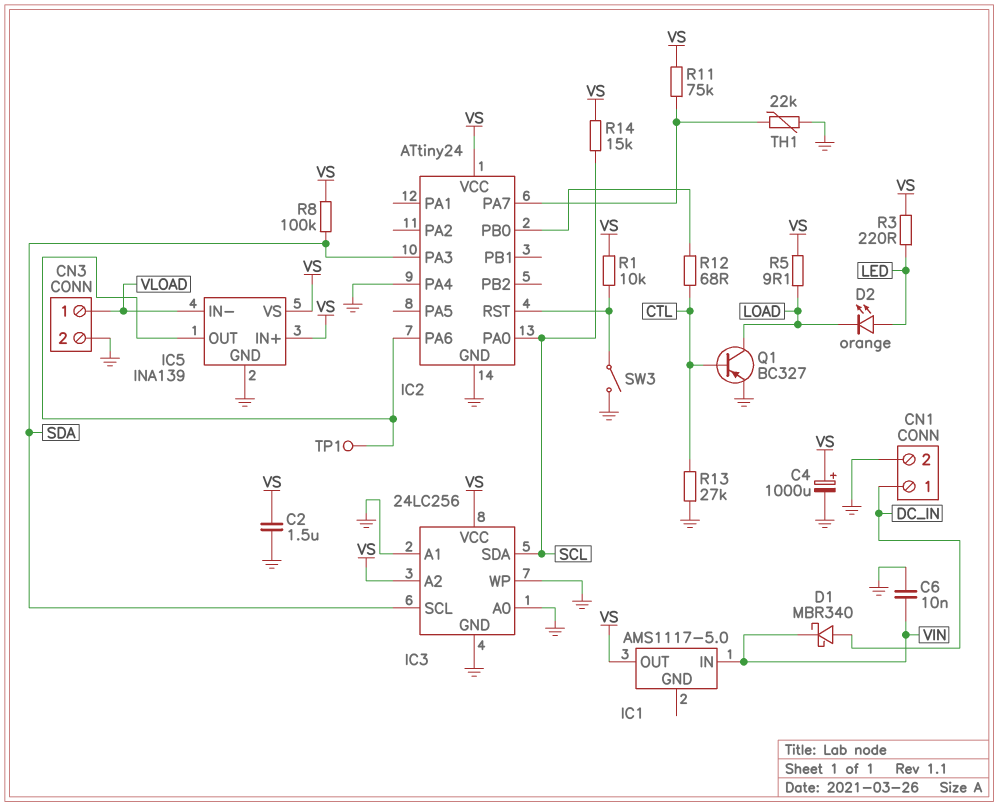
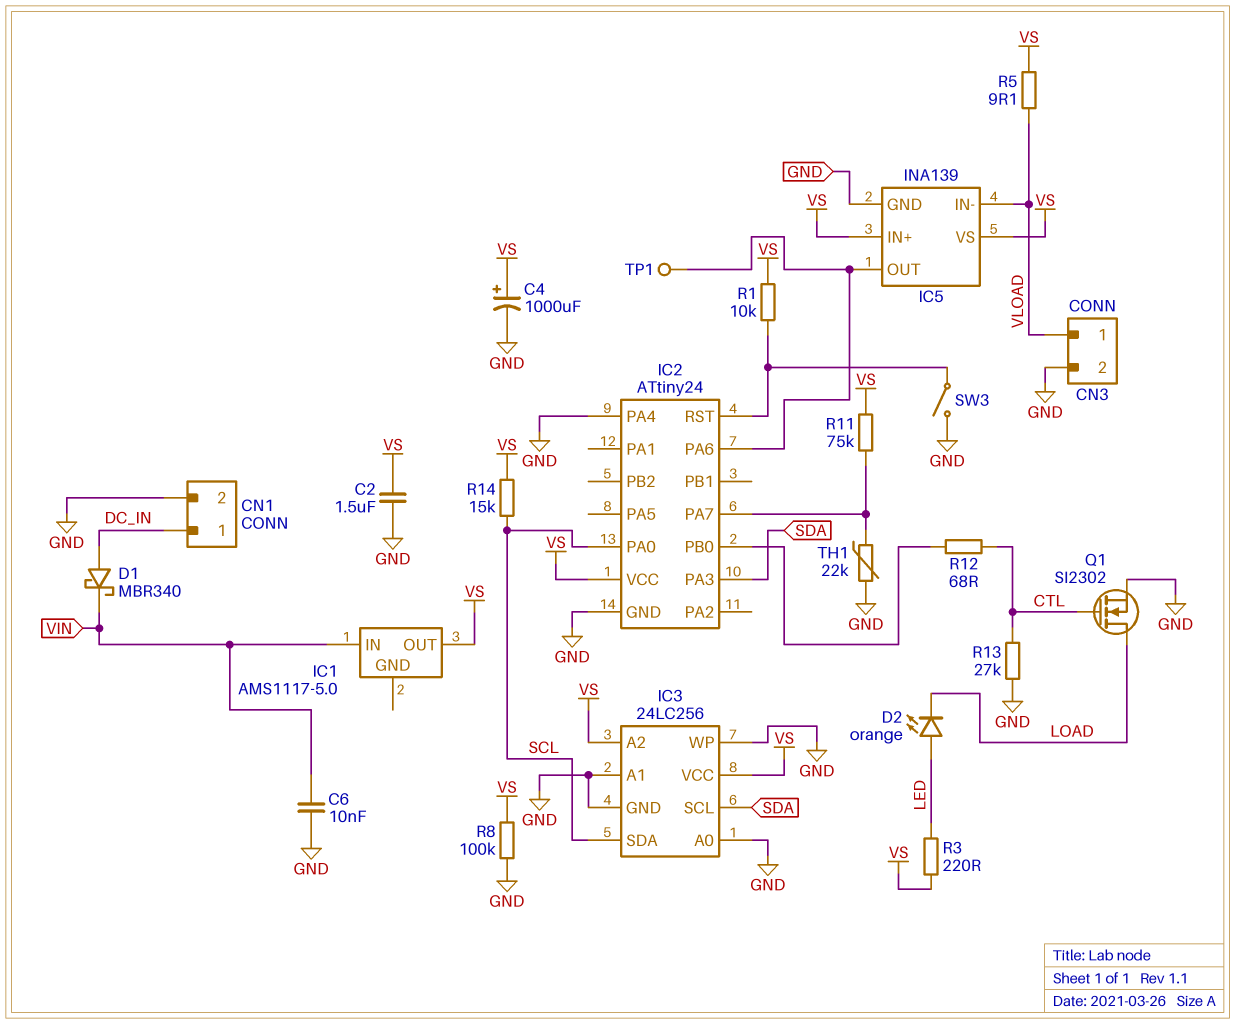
Q1: PNP BC327 (B CTL, C LOAD, E GND) -> NMOS SI2302 (G CTL, D LOAD, S GND)
R5: 9.1 (LOAD, VS) -> 9.1 (VLOAD, VS)
R8: 100k (SDA, VS) -> 100k (GND, VS)

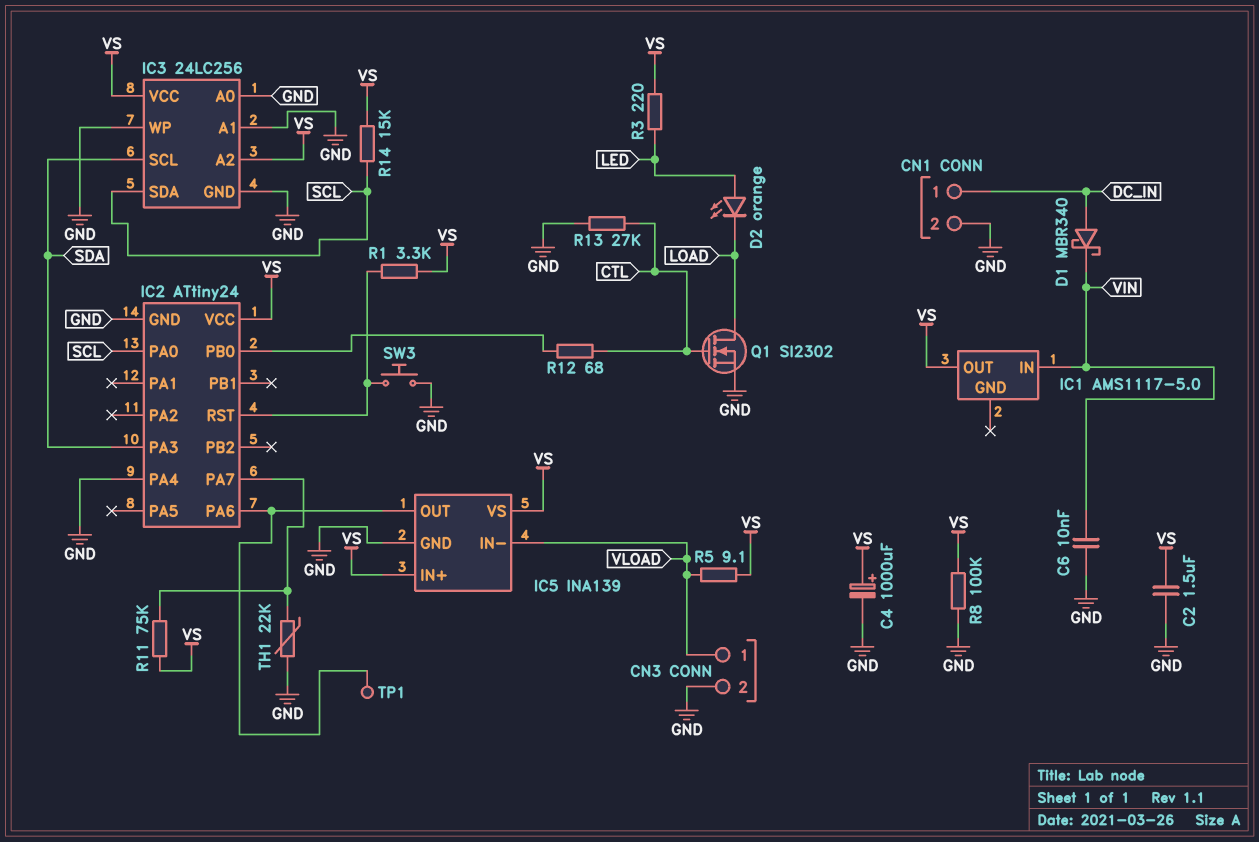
R1: 10k (IC2/RST, VS) -> 3.3k (IC2/RST, VS)
SW3: switch (GND, IC2/RST) -> button (GND, IC2/RST)

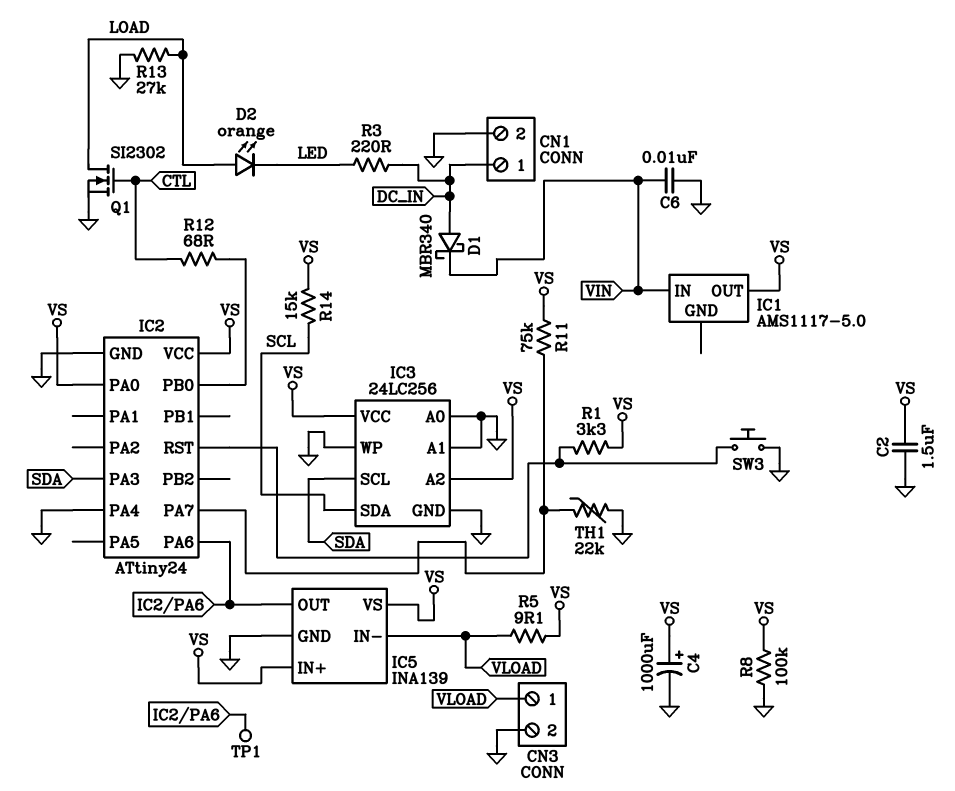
D2: LED orange (A LED, K LOAD) -> LED orange (A LOAD, K LED)
IC2 pin PA0: SCL -> VS
R3: 220 (LED, VS) -> 220 (DC_IN, LED)
R13: 27k (CTL, GND) -> 27k (GND, LOAD)

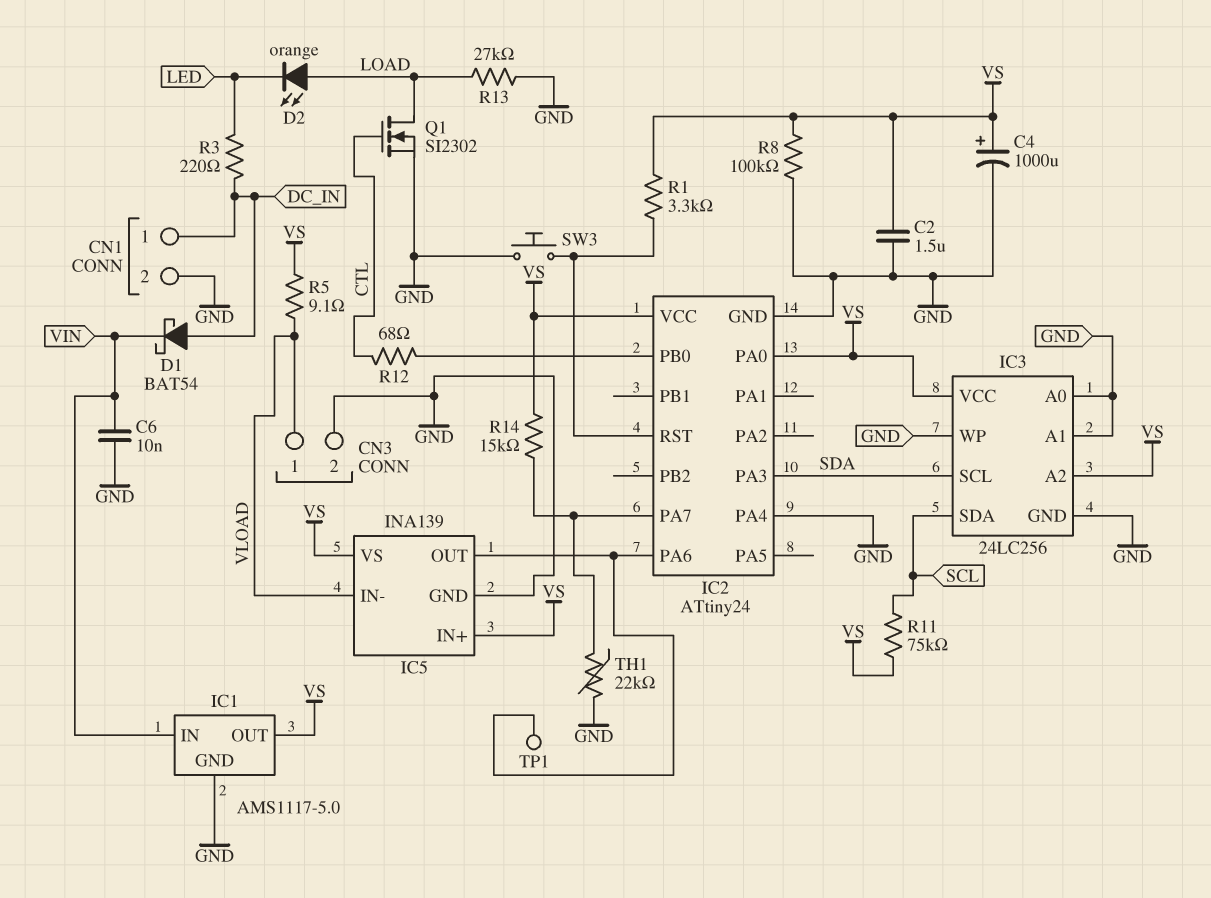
D1: schottky MBR340 (A DC_IN, K VIN) -> schottky BAT54 (A DC_IN, K VIN)
IC1 pin GND: none -> GND
R11: 75k (IC2/PA7, VS) -> 75k (SCL, VS)
R14: 15k (SCL, VS) -> 15k (IC2/PA7, VS)

